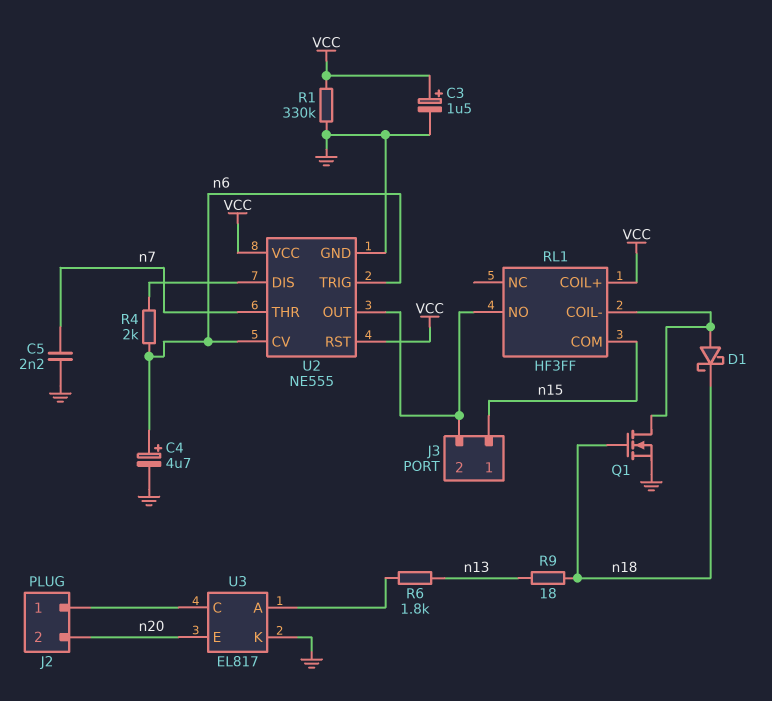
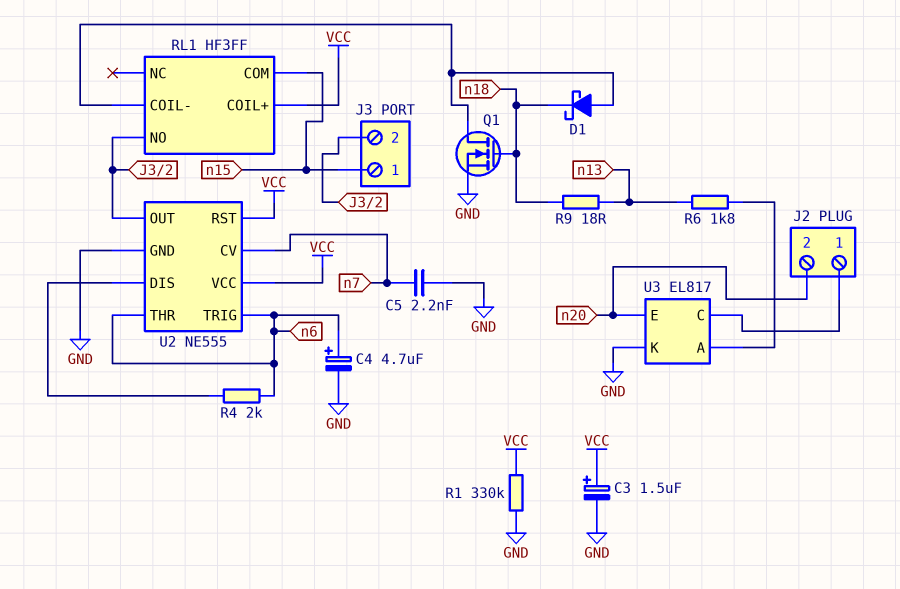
U2 pin CV: n6 -> n7
U2 pin THR: n7 -> n6

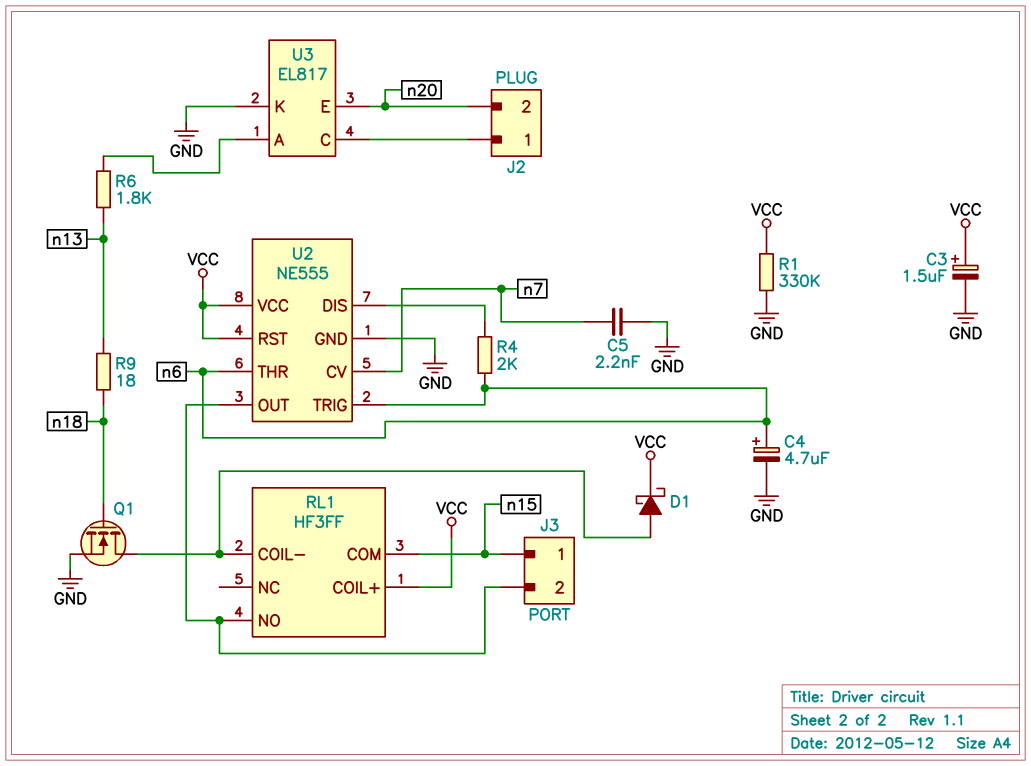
D1: schottky (A RL1/COIL-, K n18) -> schottky (A RL1/COIL-, K VCC)

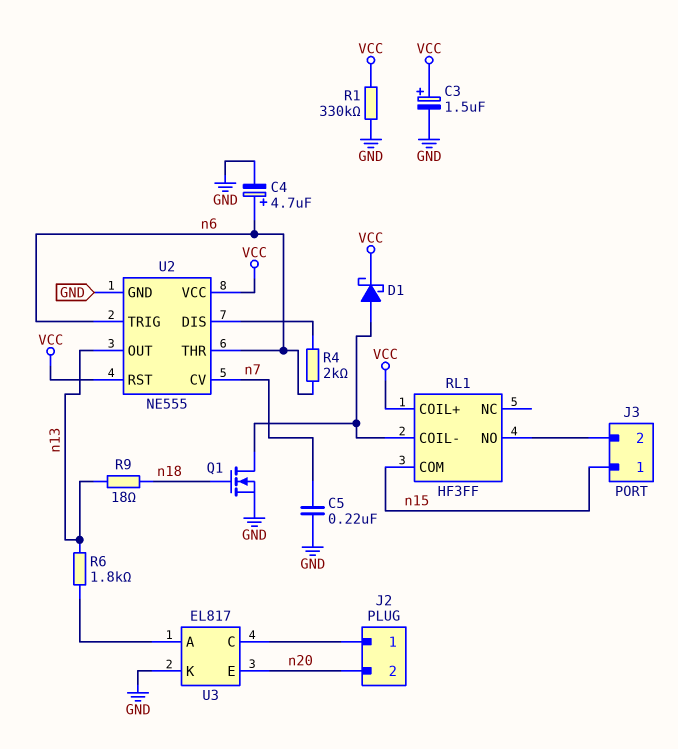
C5: 2.2nF (GND, n7) -> 220nF (GND, n7)
U2 pin OUT: J3/2 -> n13

